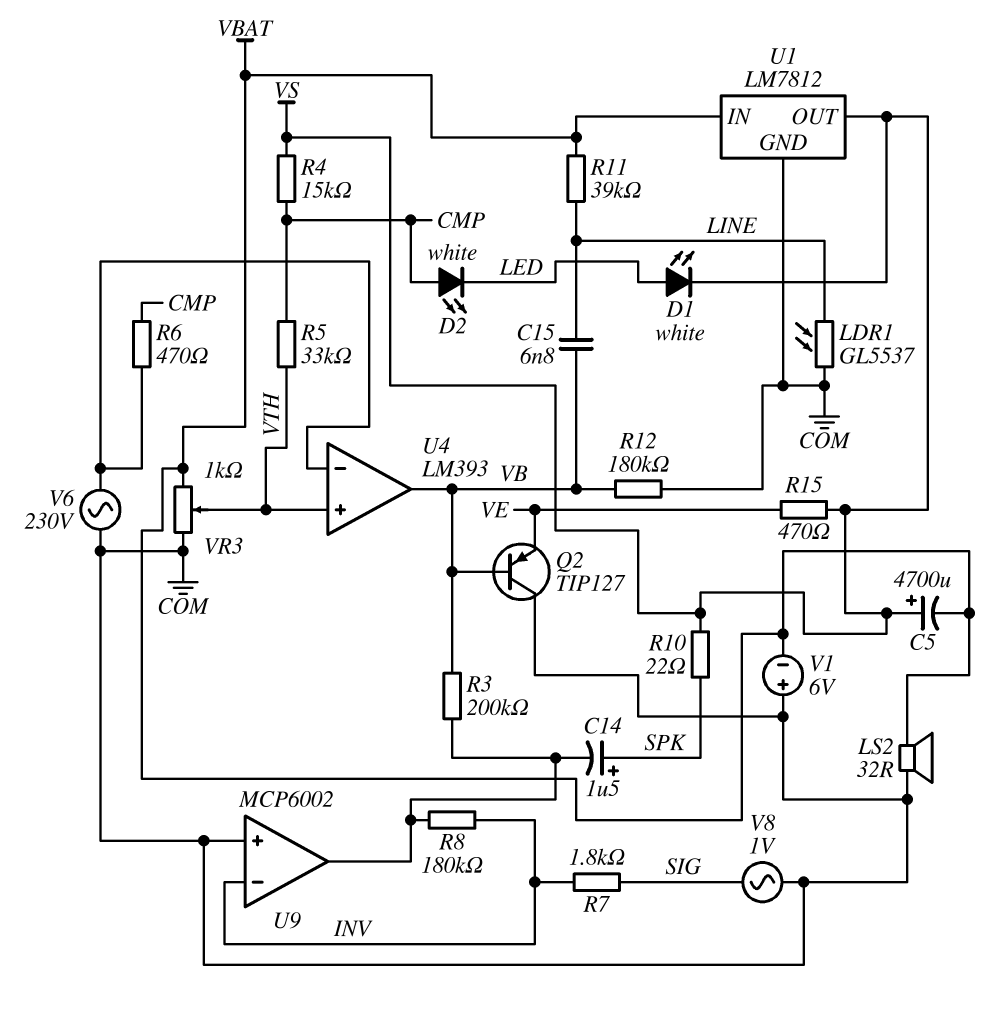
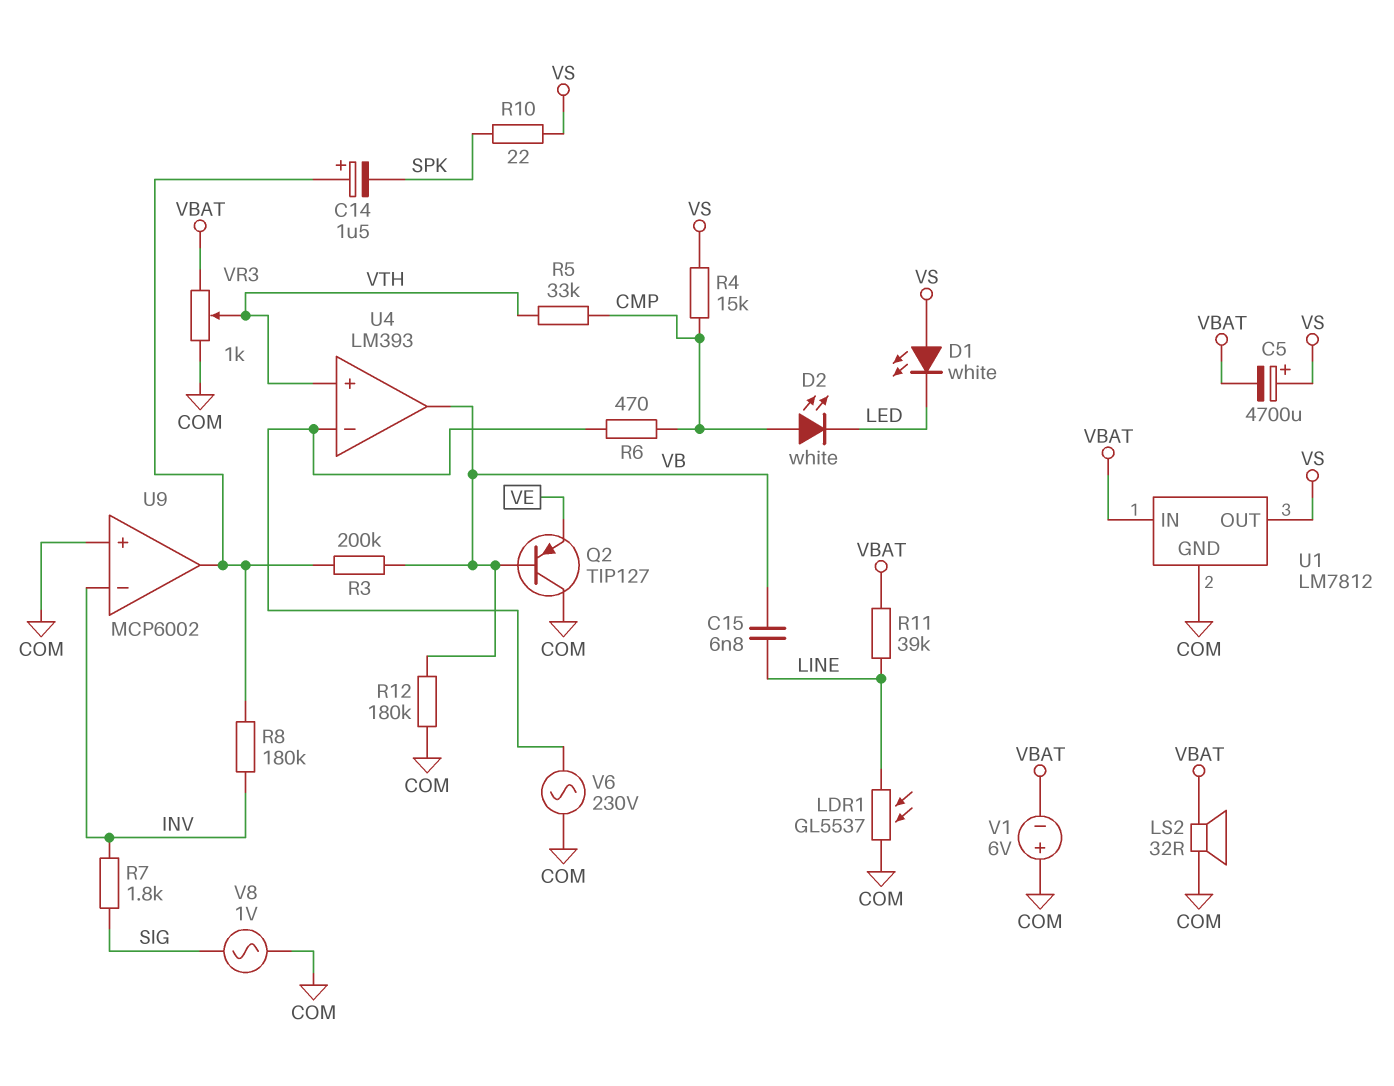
C14: 1.5uF (plus SPK, minus U9/out) -> 1.5uF (plus U9/out, minus SPK)
D1: LED white (A LED, K VS) -> LED white (A VS, K LED)
R15: 470 (VE, VS) -> none

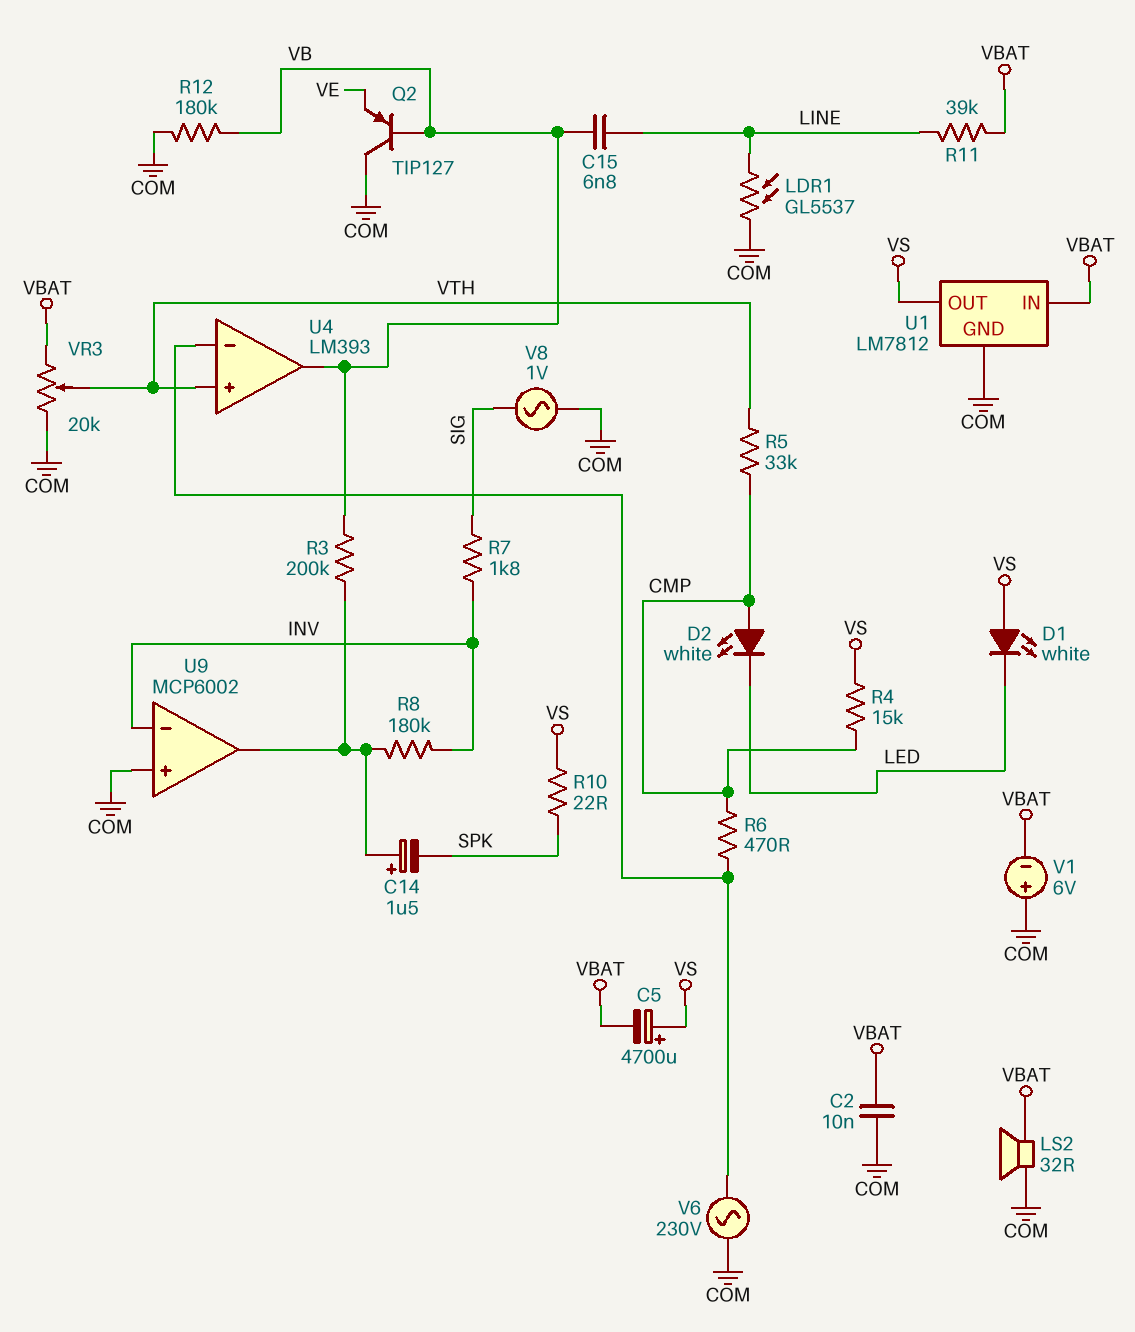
C2: none -> 10nF (COM, VBAT)
VR3: 1k (COM, VBAT, wiper VTH) -> 20k (COM, VBAT, wiper VTH)

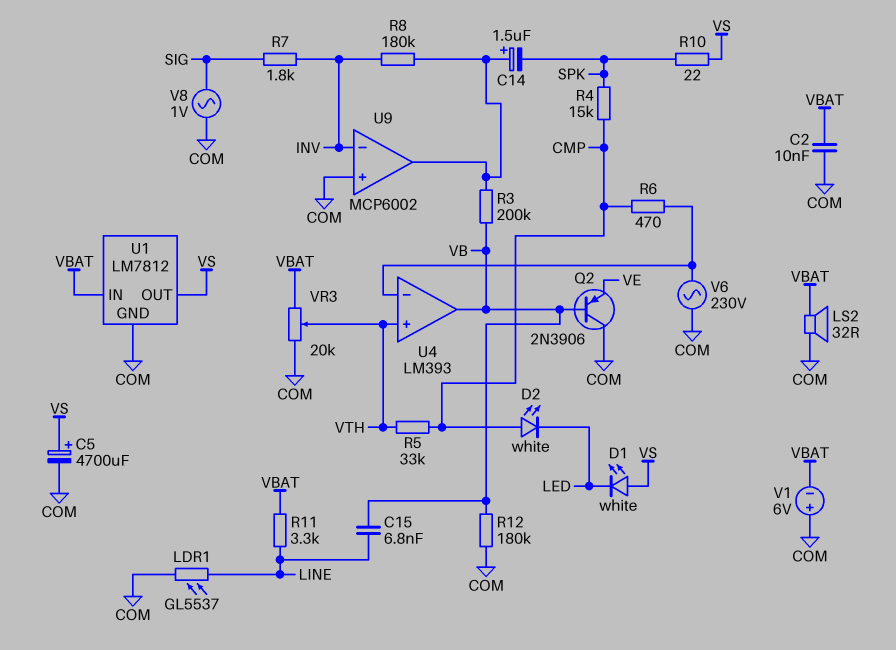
C5: 4700uF (plus VS, minus VBAT) -> 4700uF (plus VS, minus COM)
Q2: PNP TIP127 (B VB, C COM, E VE) -> PNP 2N3906 (B VB, C COM, E VE)
R4: 15k (CMP, VS) -> 15k (CMP, SPK)
R11: 39k (LINE, VBAT) -> 3.3k (LINE, VBAT)

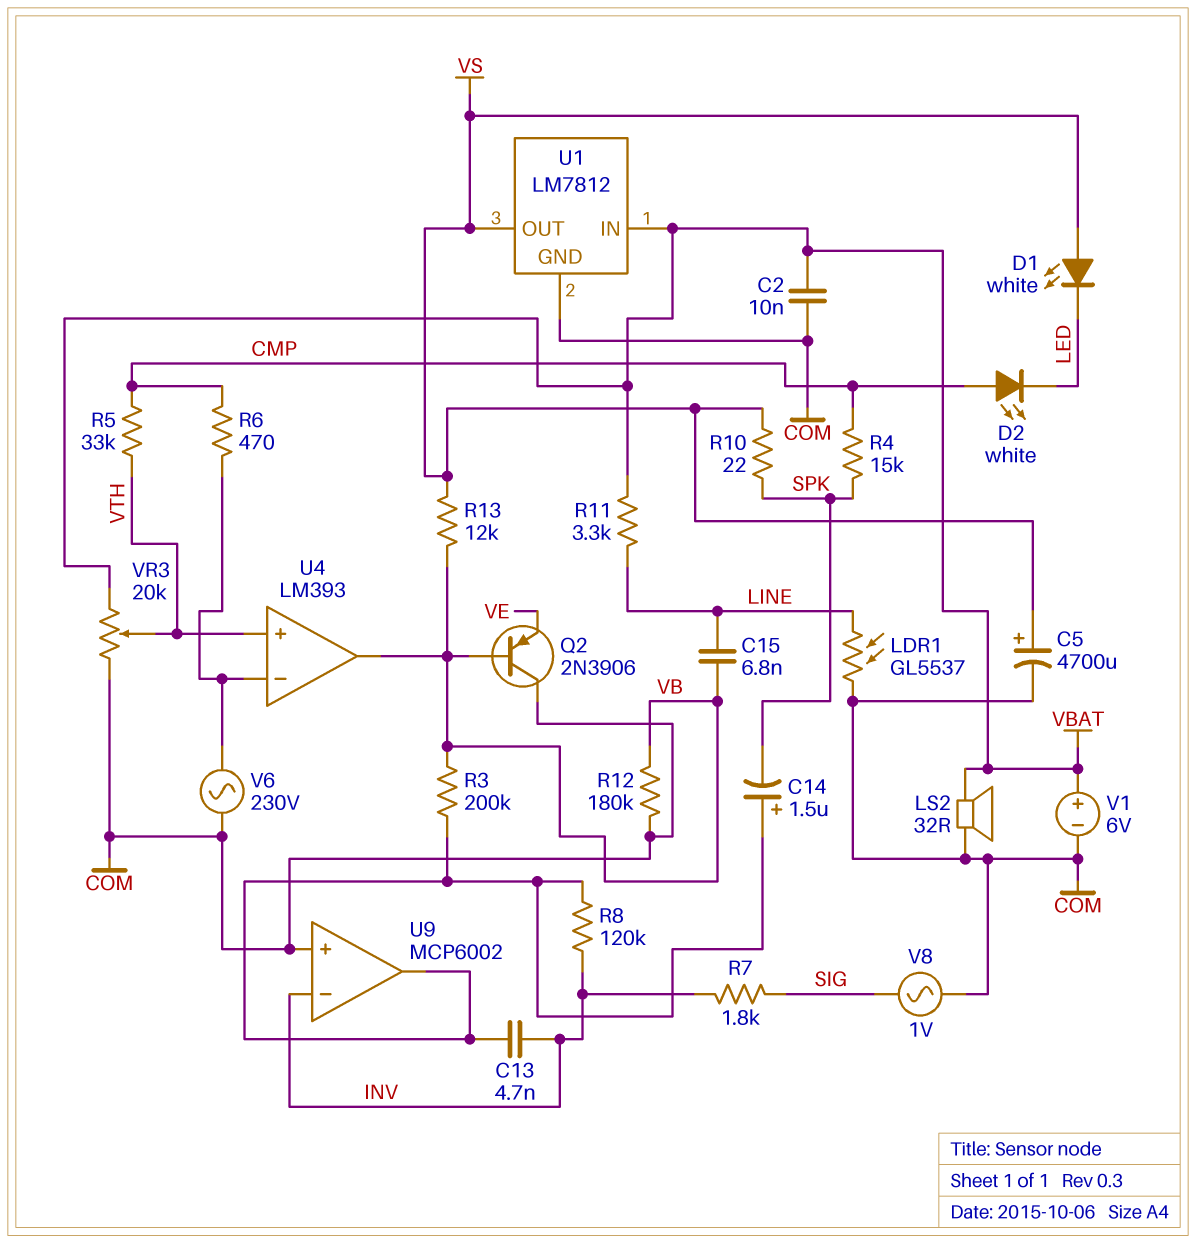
C13: none -> 4.7nF (INV, U9/out)
R8: 180k (INV, U9/out) -> 120k (INV, U9/out)
R13: none -> 12k (VB, VS)
V1: 6V (plus COM, minus VBAT) -> 6V (plus VBAT, minus COM)

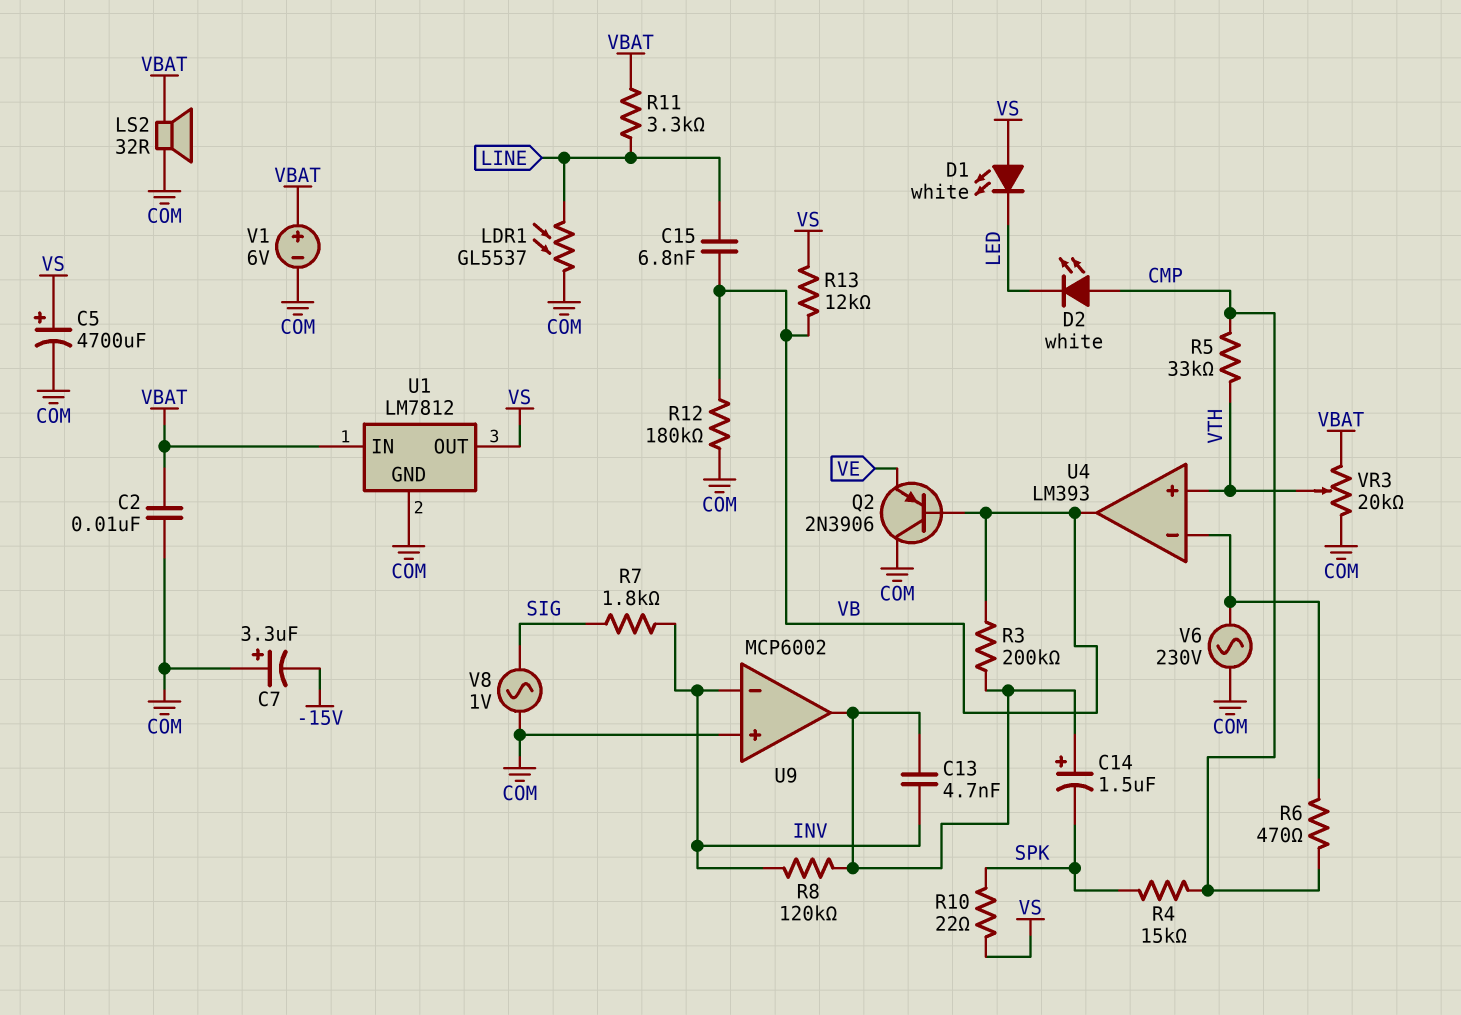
C7: none -> 3.3uF (plus COM, minus -15V)

